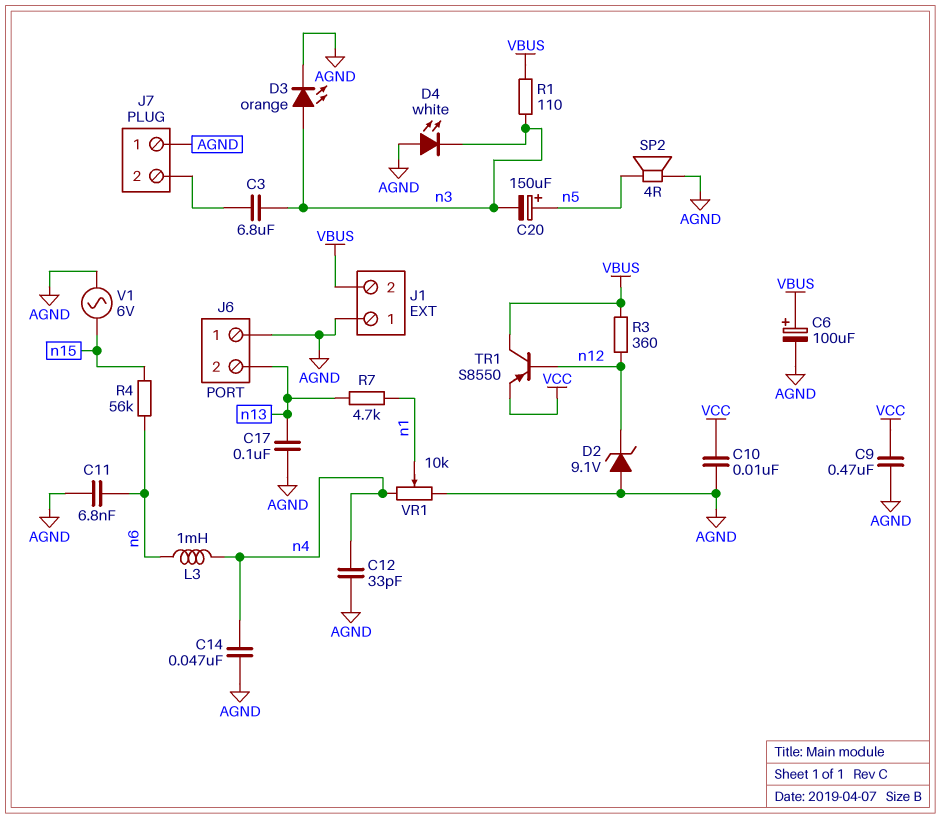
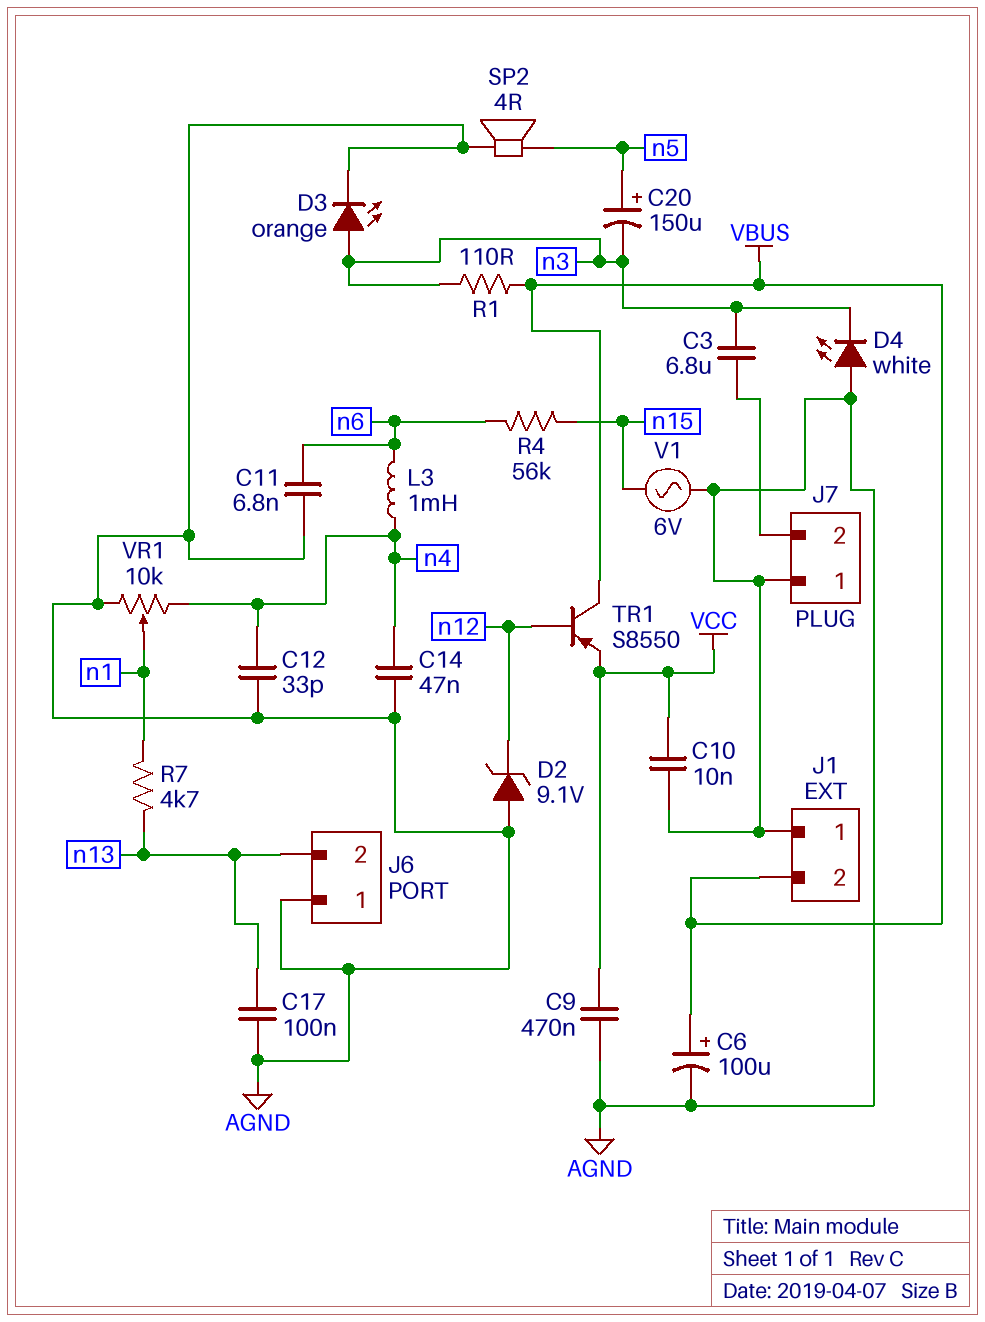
R3: 360 (VBUS, n12) -> none

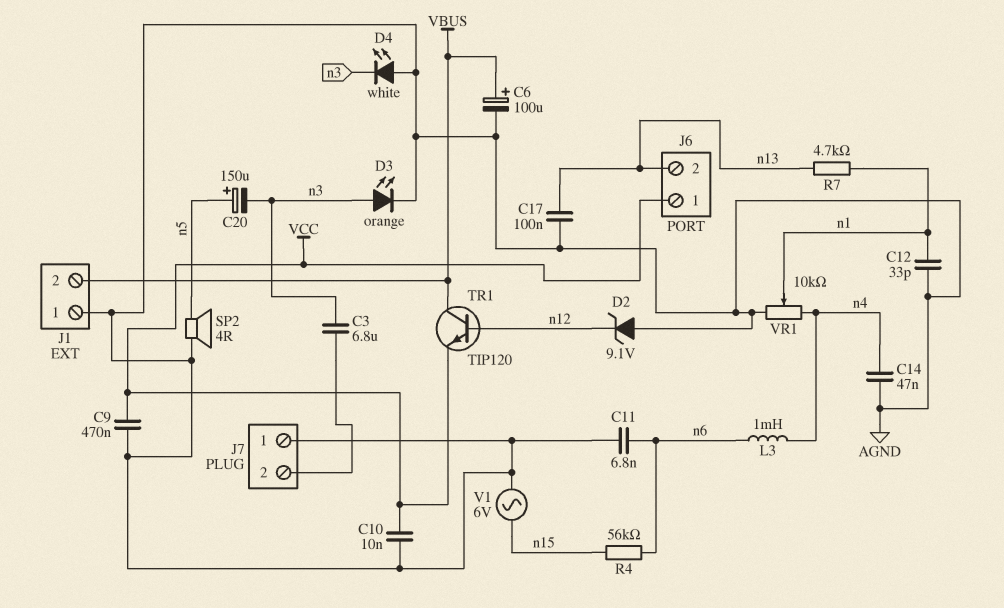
C12: 33pF (AGND, n4) -> 33pF (AGND, n1)
J6 pin 1: AGND -> VCC
R1: 110 (VBUS, n3) -> none
TR1: PNP S8550 (B n12, C VBUS, E VCC) -> NPN TIP120 (B n12, C VBUS, E VCC)

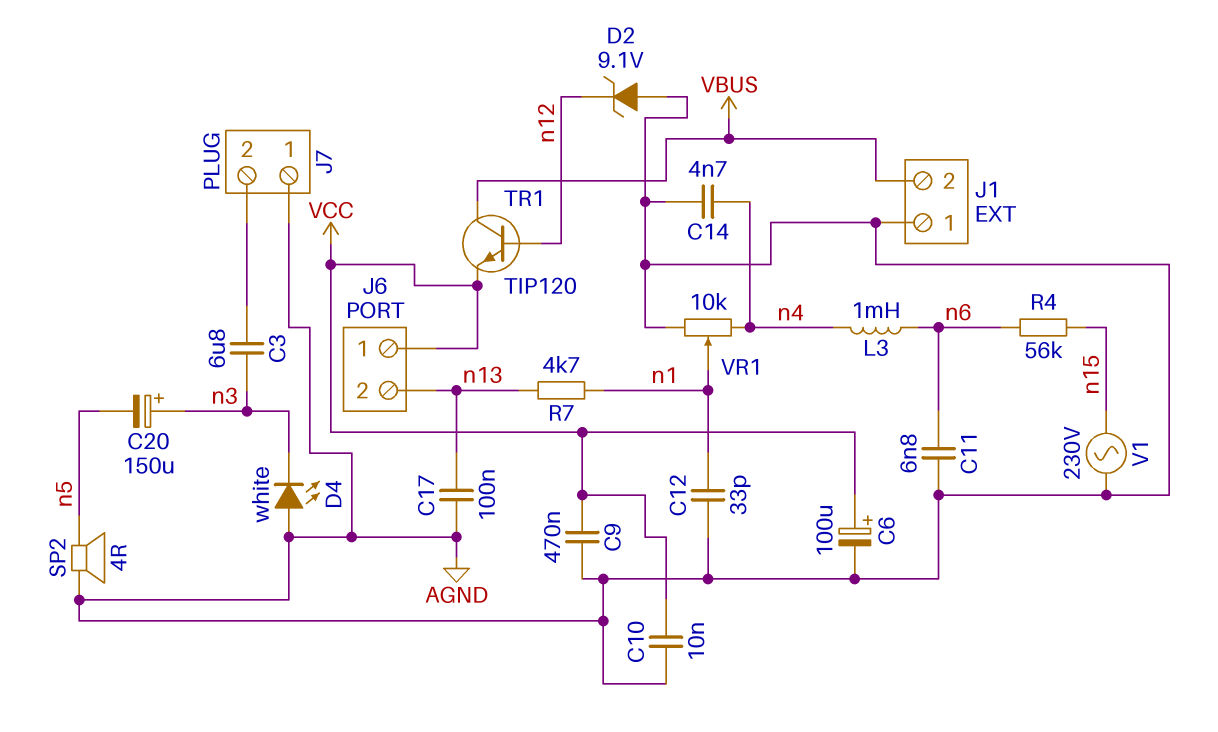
C6: 100uF (plus VBUS, minus AGND) -> 100uF (plus VCC, minus AGND)
C14: 47nF (AGND, n4) -> 4.7nF (AGND, n4)
C20: 150uF (plus n5, minus n3) -> 150uF (plus n3, minus n5)
D3: LED orange (A n3, K AGND) -> none
V1: AC 6V (AGND, n15) -> AC 230V (AGND, n15)

